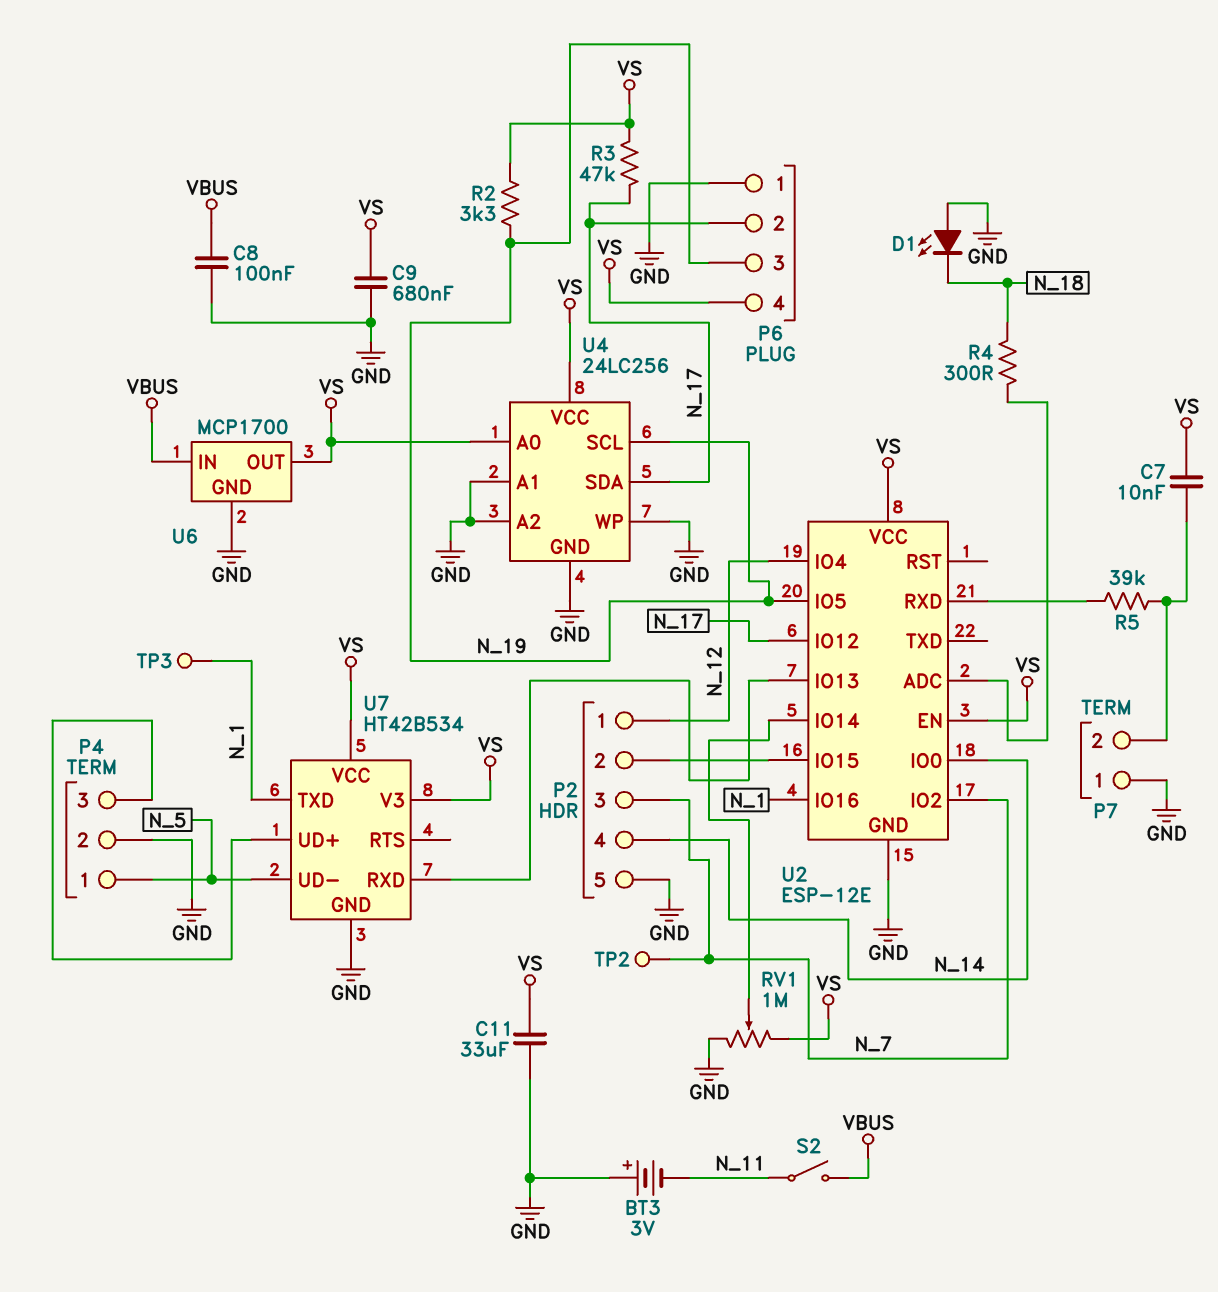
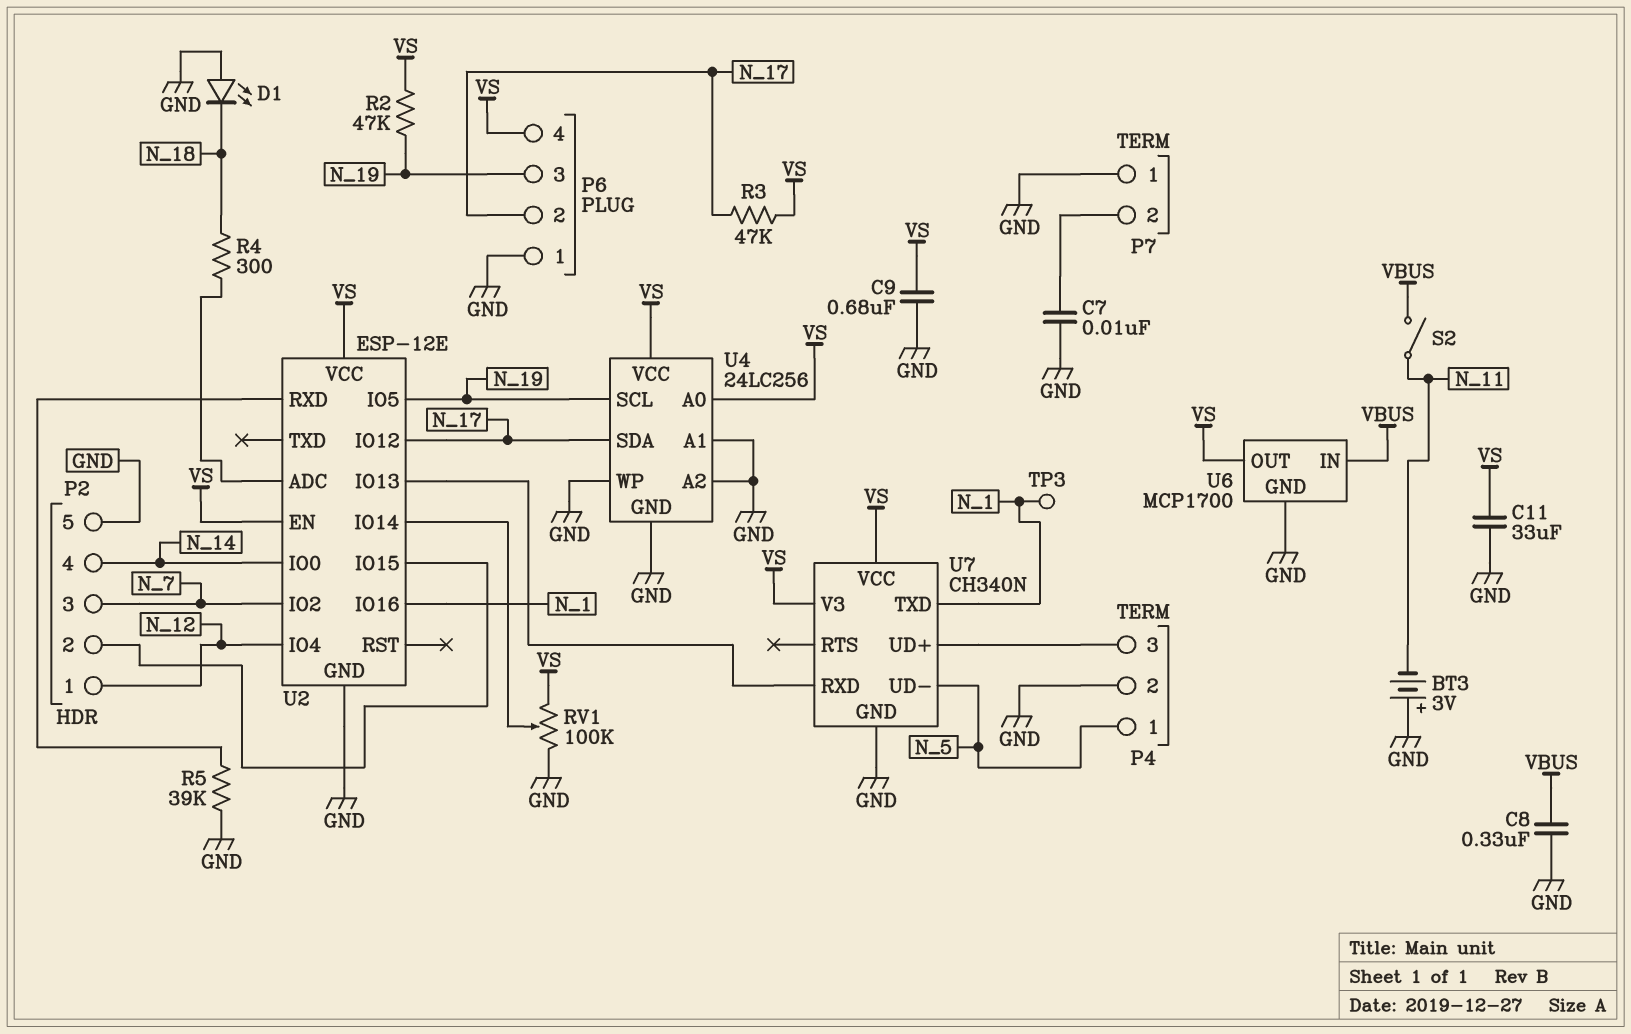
C7: 10nF (P7/2, VS) -> 10nF (GND, P7/2)
C8: 100nF (GND, VBUS) -> 330nF (GND, VBUS)
R2: 3.3k (N_19, VS) -> 47k (N_19, VS)
R5: 39k (P7/2, U2/RXD) -> 39k (GND, U2/RXD)
RV1: 1M (GND, VS, wiper U2/IO14) -> 100k (GND, VS, wiper U2/IO14)
TP2: test point (N_7) -> none
U7: HT42B534 -> CH340N

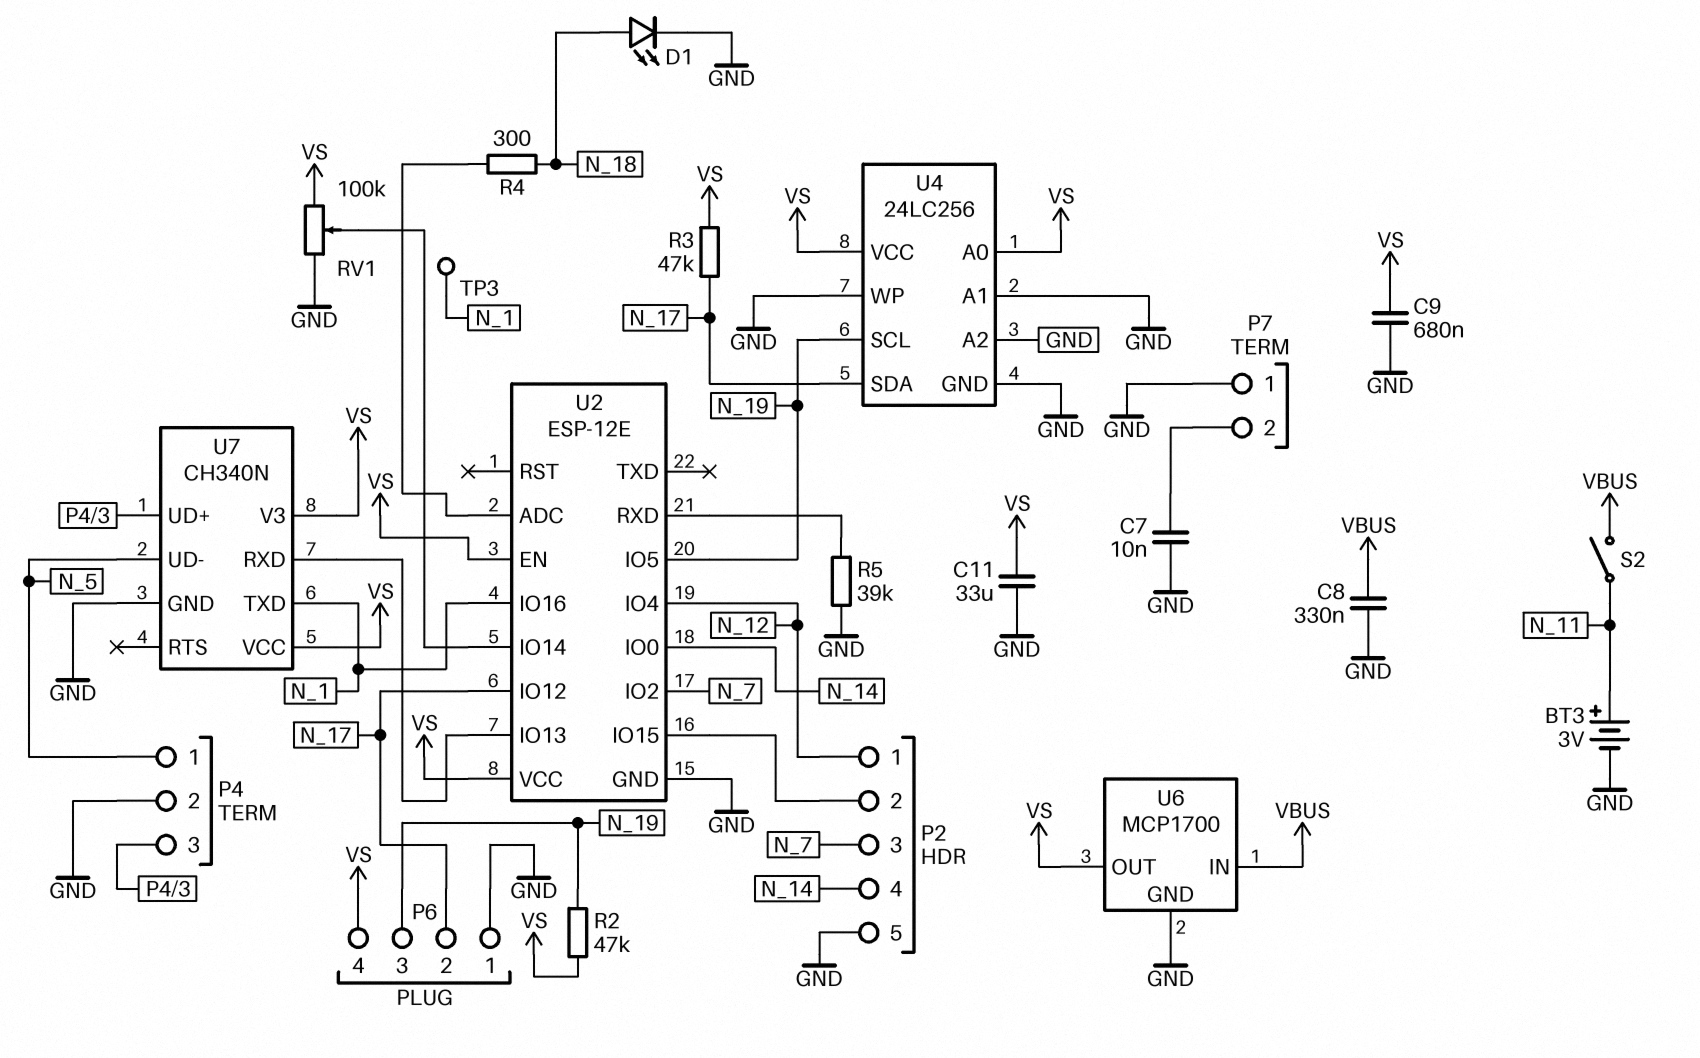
BT3: 3V (plus GND, minus N_11) -> 3V (plus N_11, minus GND)
D1: LED (A GND, K N_18) -> LED (A N_18, K GND)

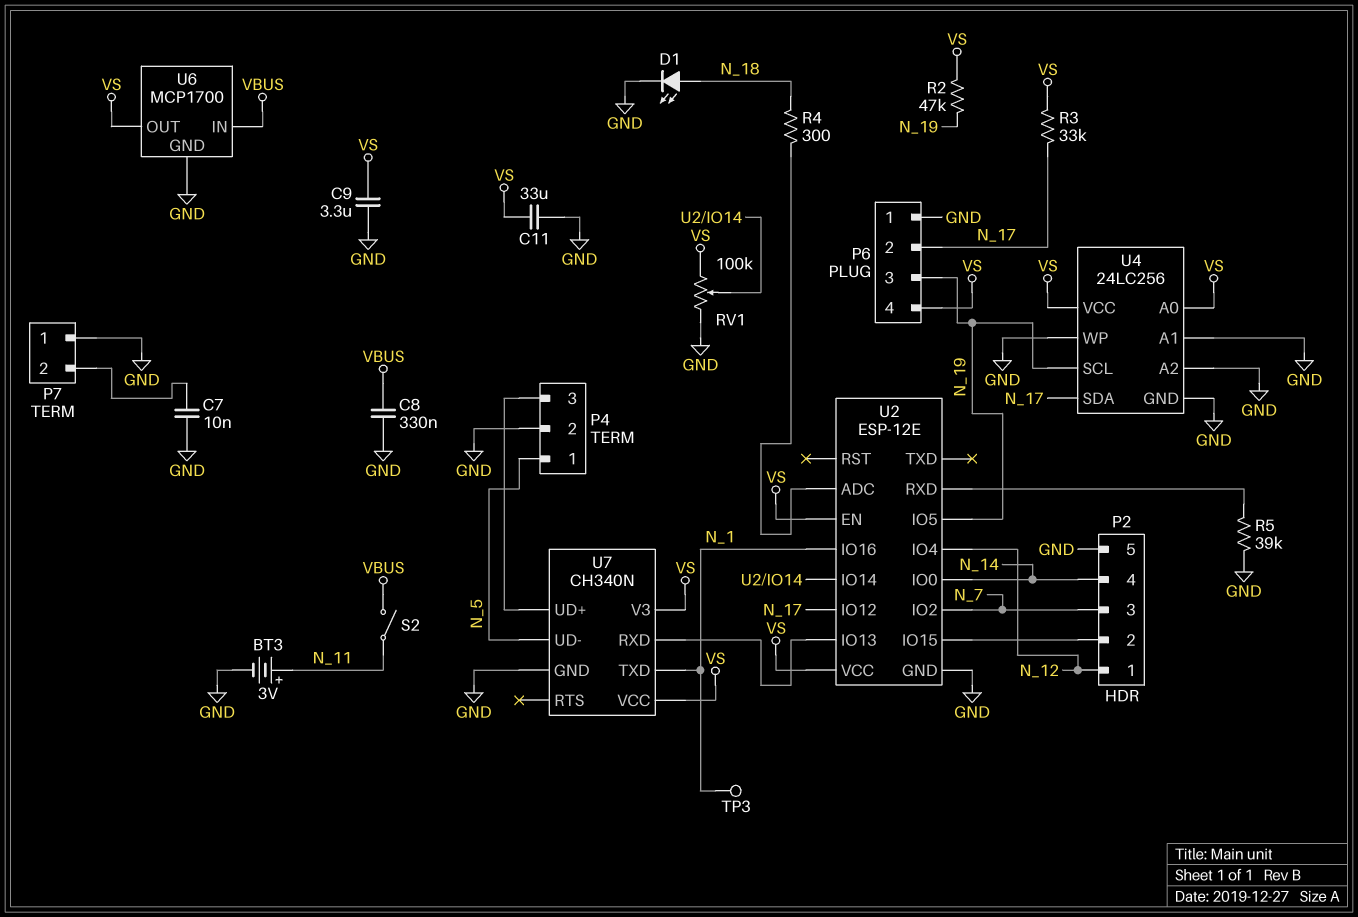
C9: 680nF (GND, VS) -> 3.3uF (GND, VS)
R3: 47k (N_17, VS) -> 33k (N_17, VS)

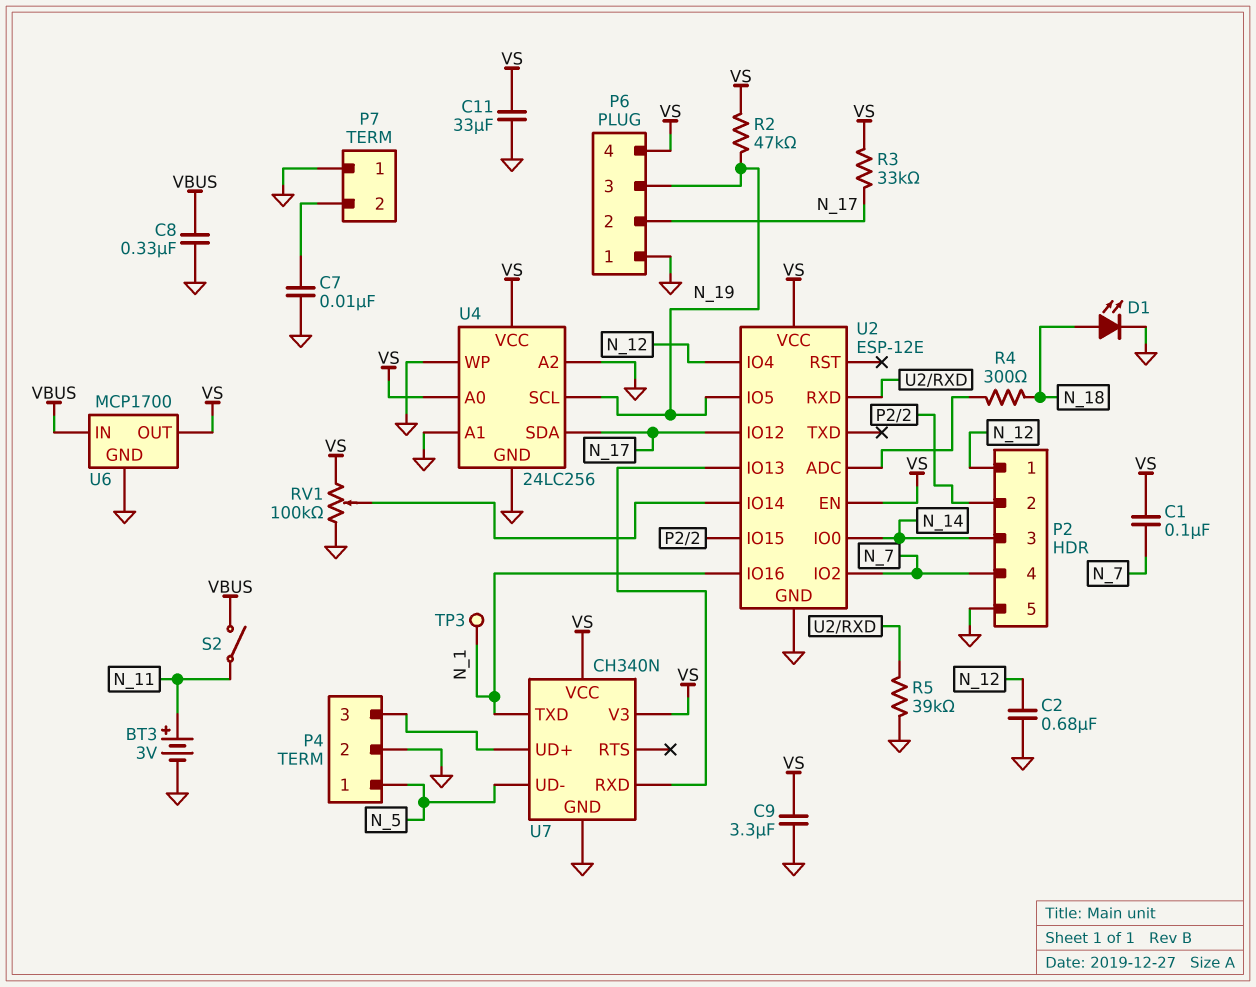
C1: none -> 100nF (N_7, VS)
C2: none -> 680nF (GND, N_12)
P2 pin 3: N_7 -> N_14
P2 pin 4: N_14 -> N_7

